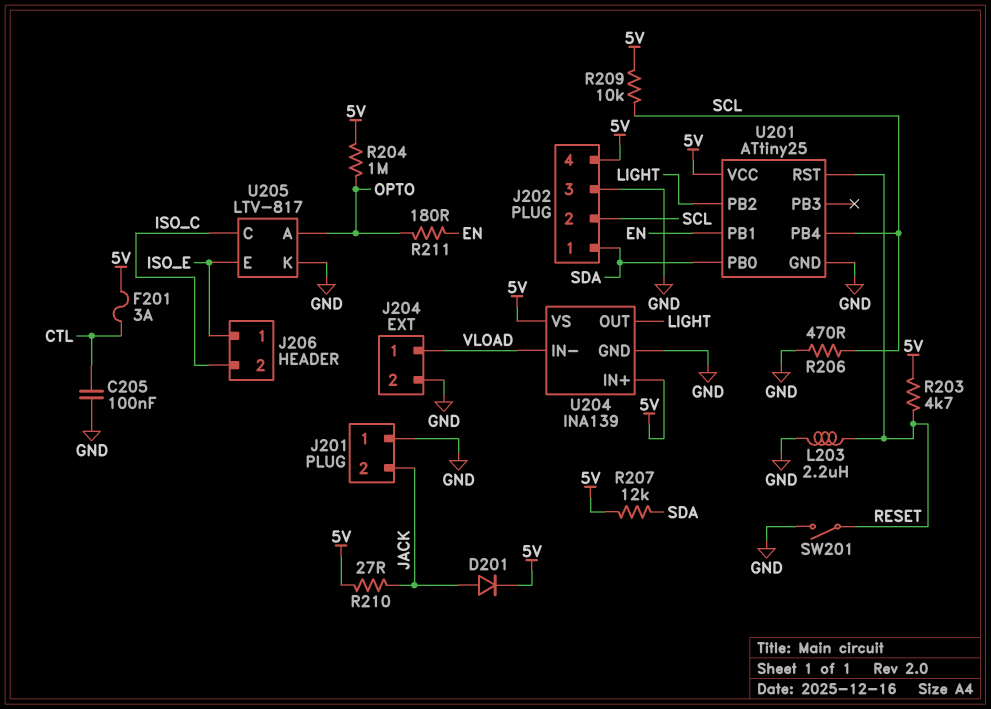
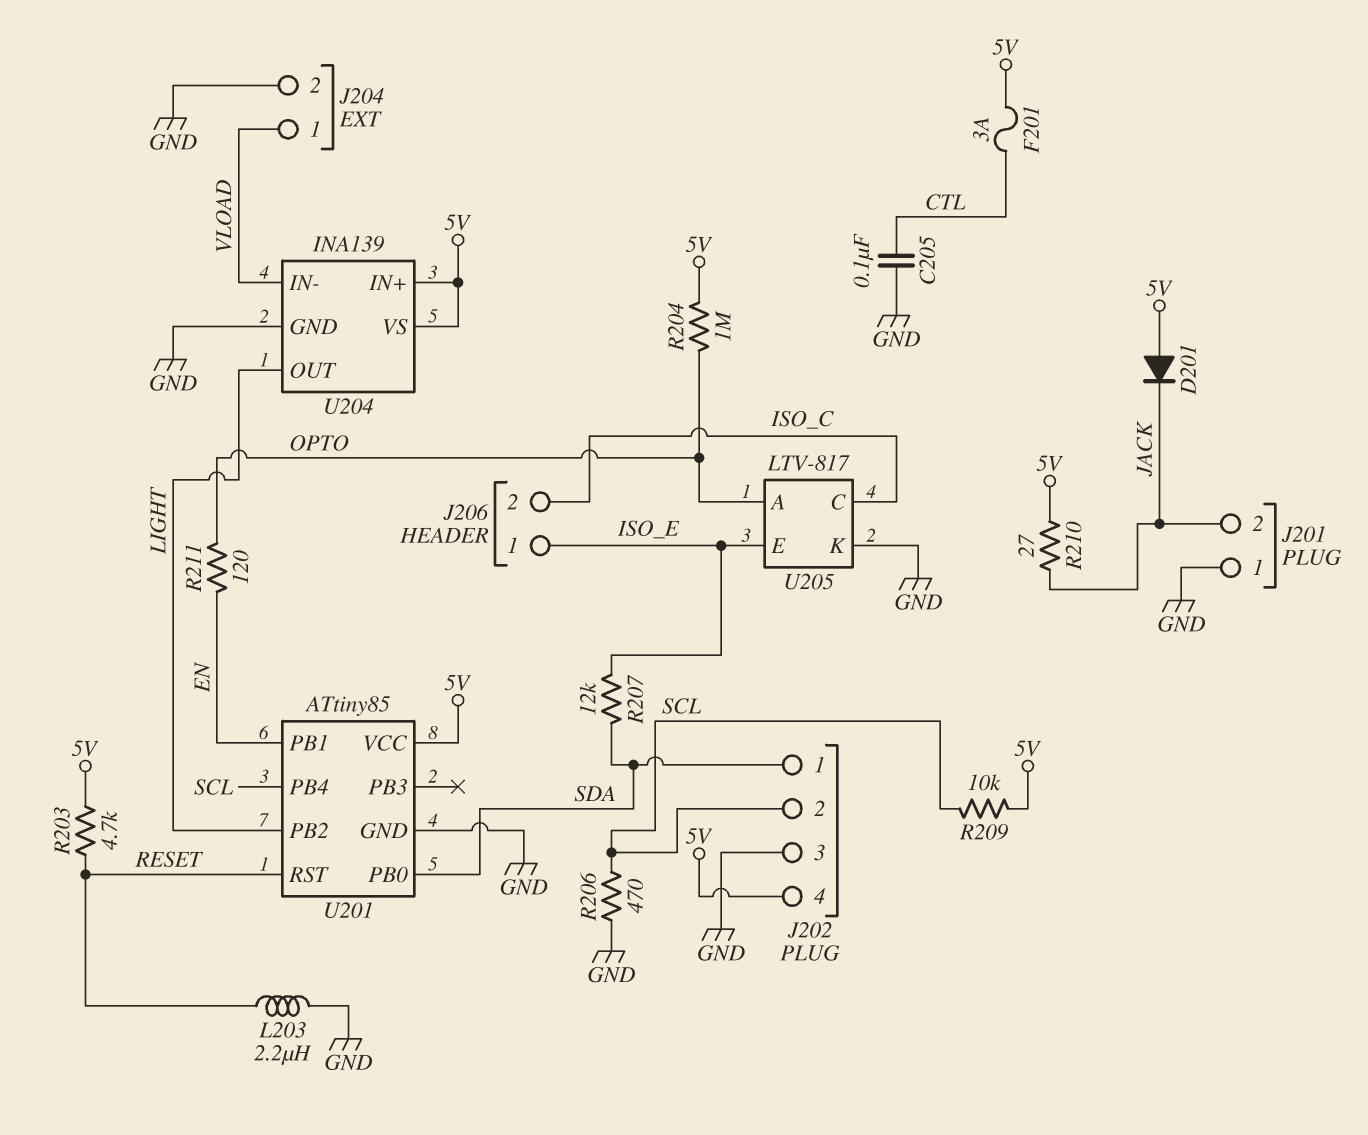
D201: diode (A JACK, K 5V) -> diode (A 5V, K JACK)
R207: 12k (5V, SDA) -> 12k (ISO_E, SDA)
R211: 180 (EN, OPTO) -> 120 (EN, OPTO)
SW201: switch (GND, RESET) -> none
U201: ATtiny25 -> ATtiny85

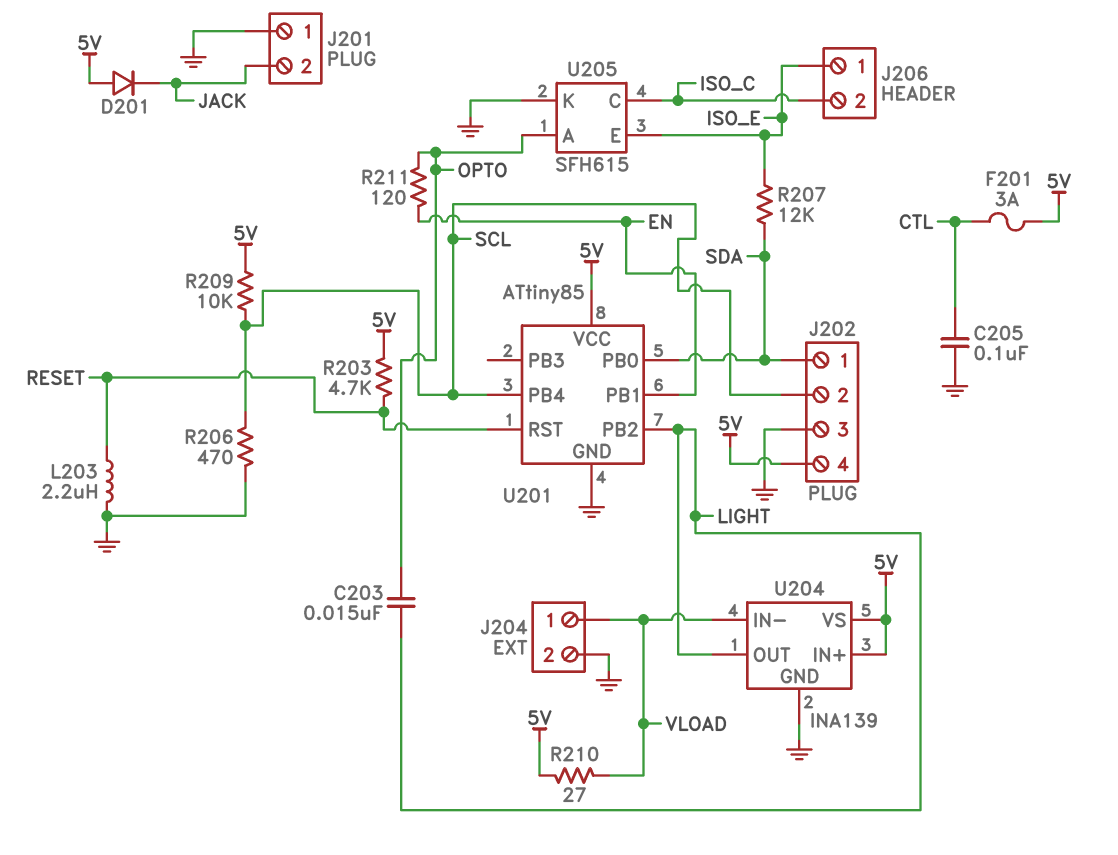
C203: none -> 15nF (LIGHT, OPTO)
R204: 1M (5V, OPTO) -> none
R210: 27 (5V, JACK) -> 27 (5V, VLOAD)
U205: LTV-817 -> SFH615

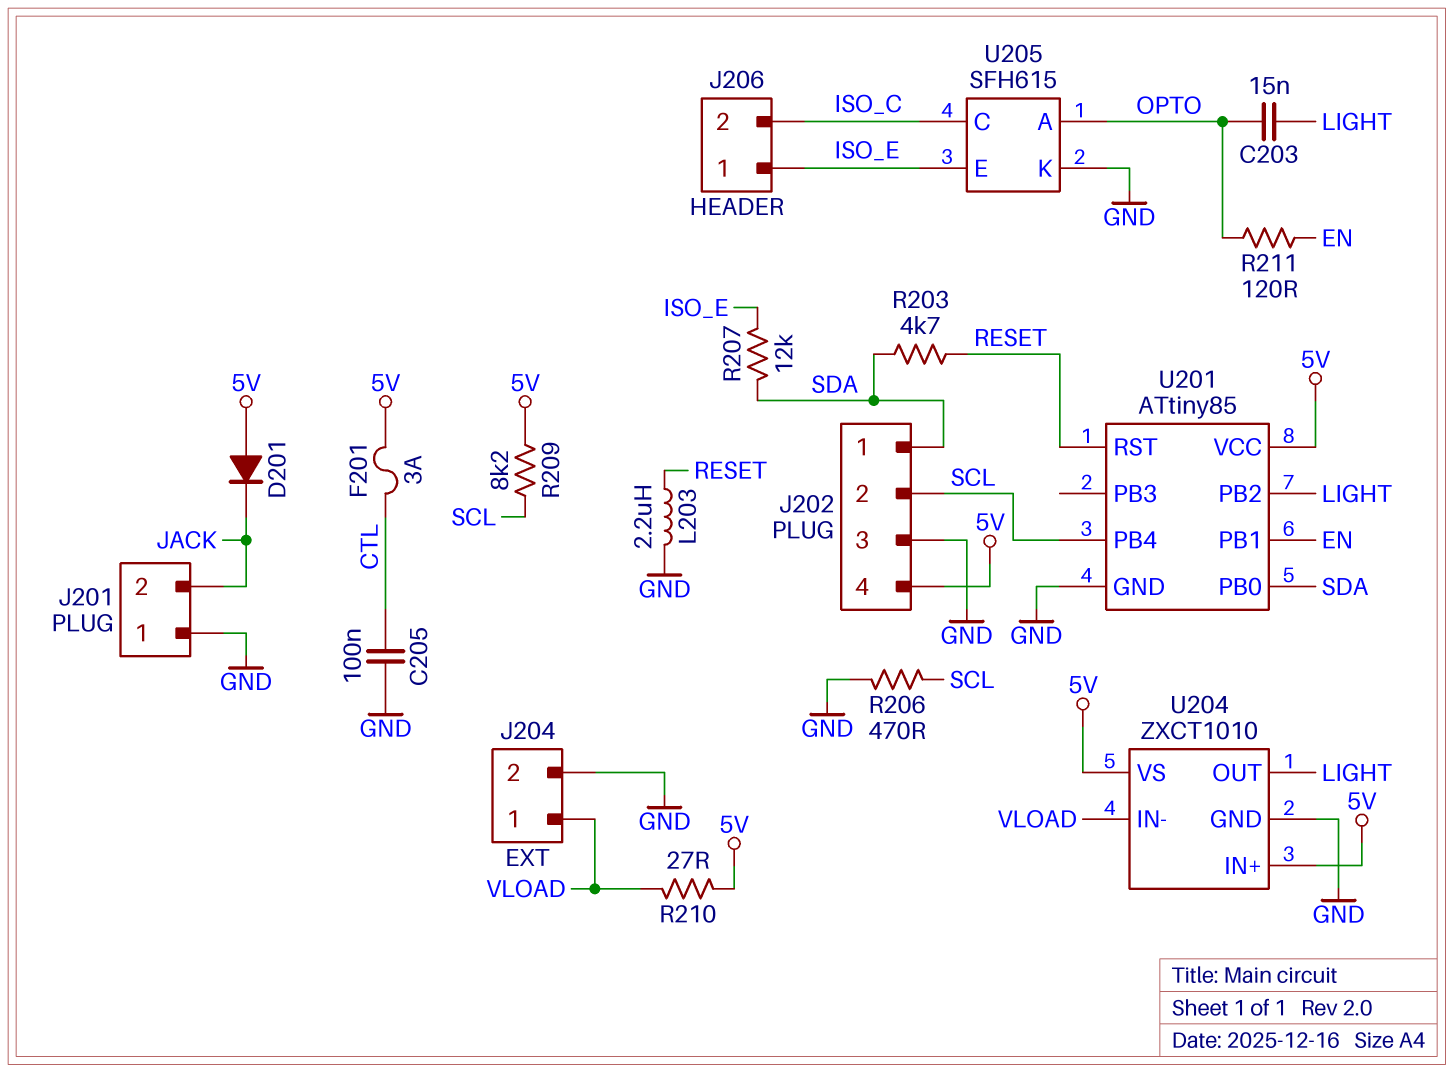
R203: 4.7k (5V, RESET) -> 4.7k (RESET, SDA)
R209: 10k (5V, SCL) -> 8.2k (5V, SCL)
U204: INA139 -> ZXCT1010

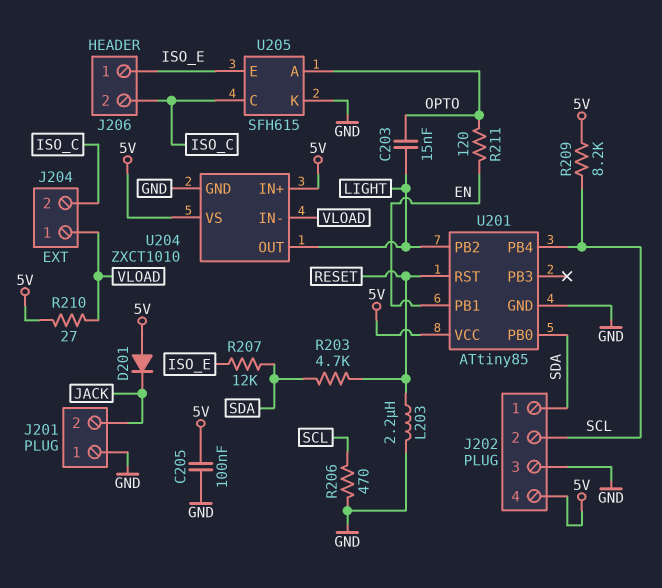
C205: 100nF (CTL, GND) -> 100nF (5V, GND)
F201: 3A (5V, CTL) -> none
J204 pin 2: GND -> ISO_C

